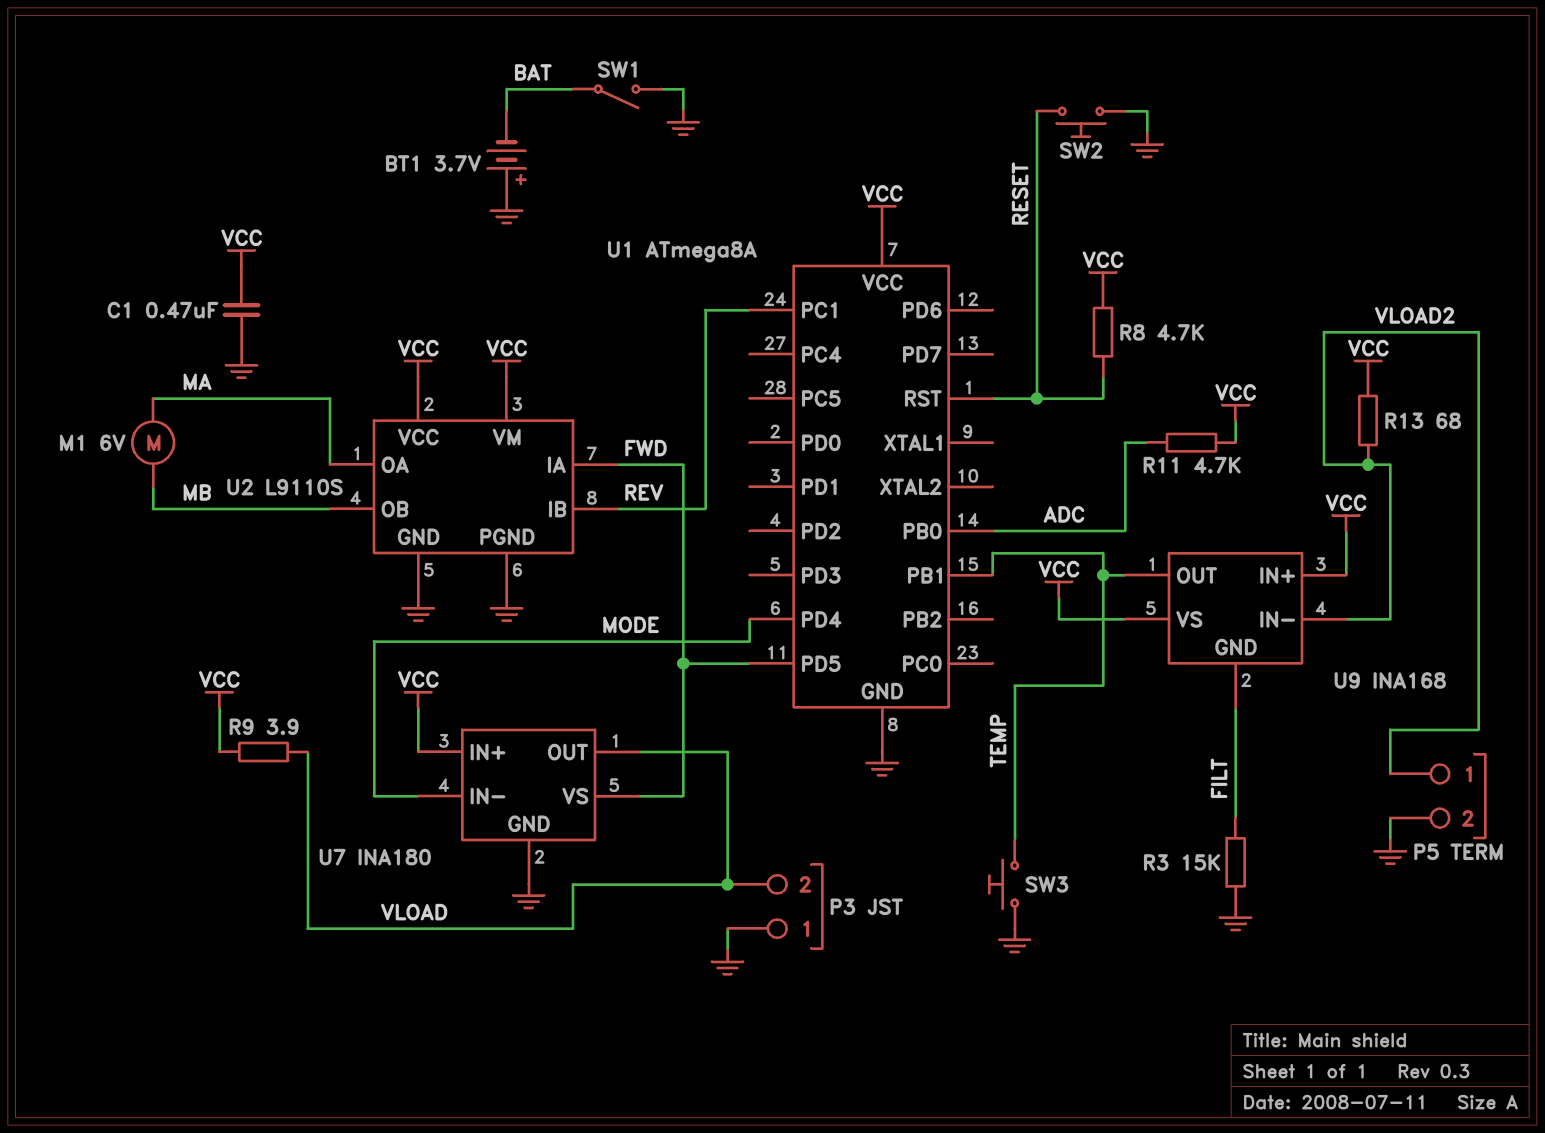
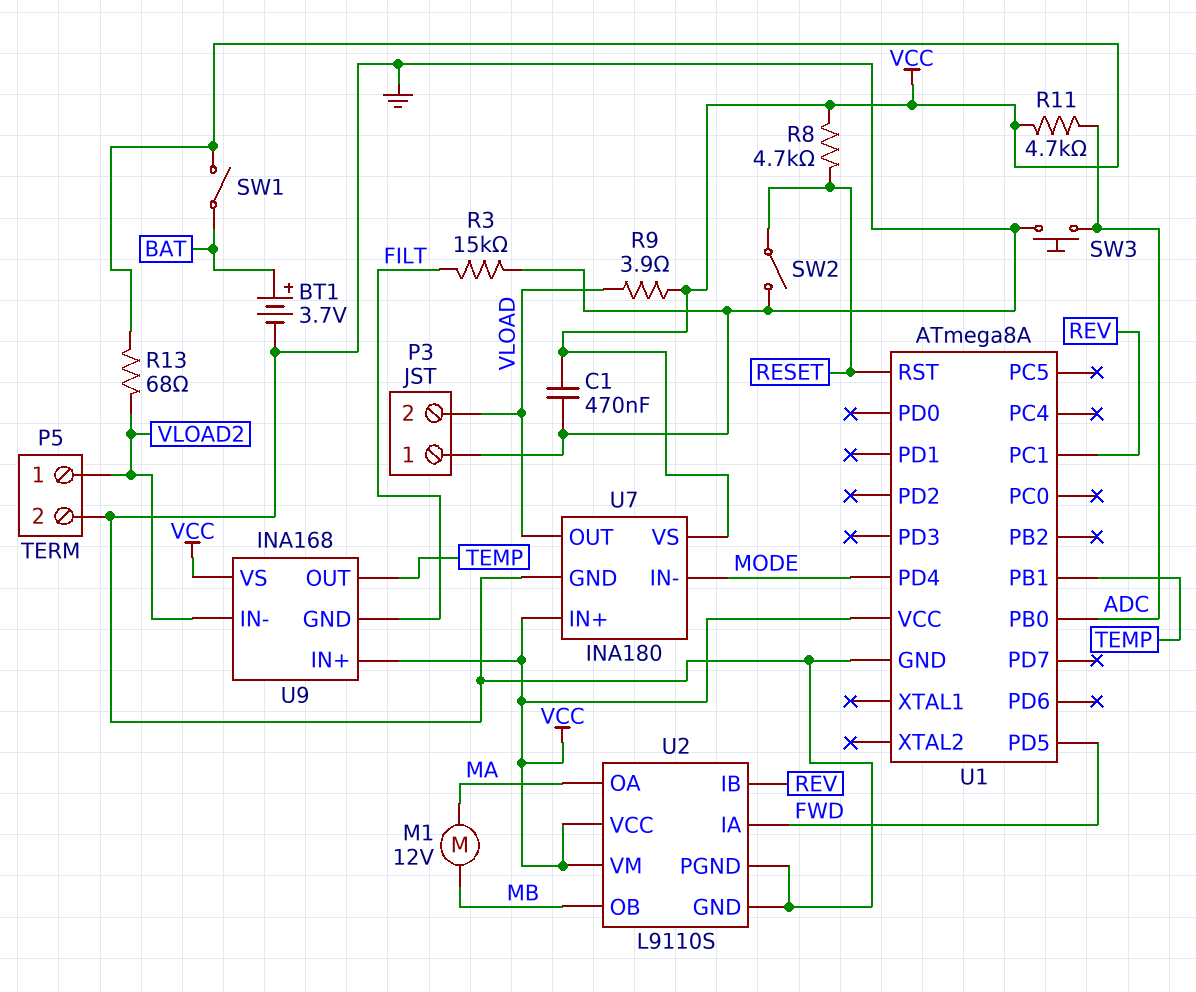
BT1: 3.7V (plus GND, minus BAT) -> 3.7V (plus BAT, minus GND)
M1: motor 6V (MA, MB) -> motor 12V (MA, MB)
SW1: switch (BAT, GND) -> switch (BAT, VCC)
SW2: button (GND, RESET) -> switch (GND, RESET)
SW3: button (GND, TEMP) -> button (ADC, GND)
U7 pin VS: FWD -> VCC

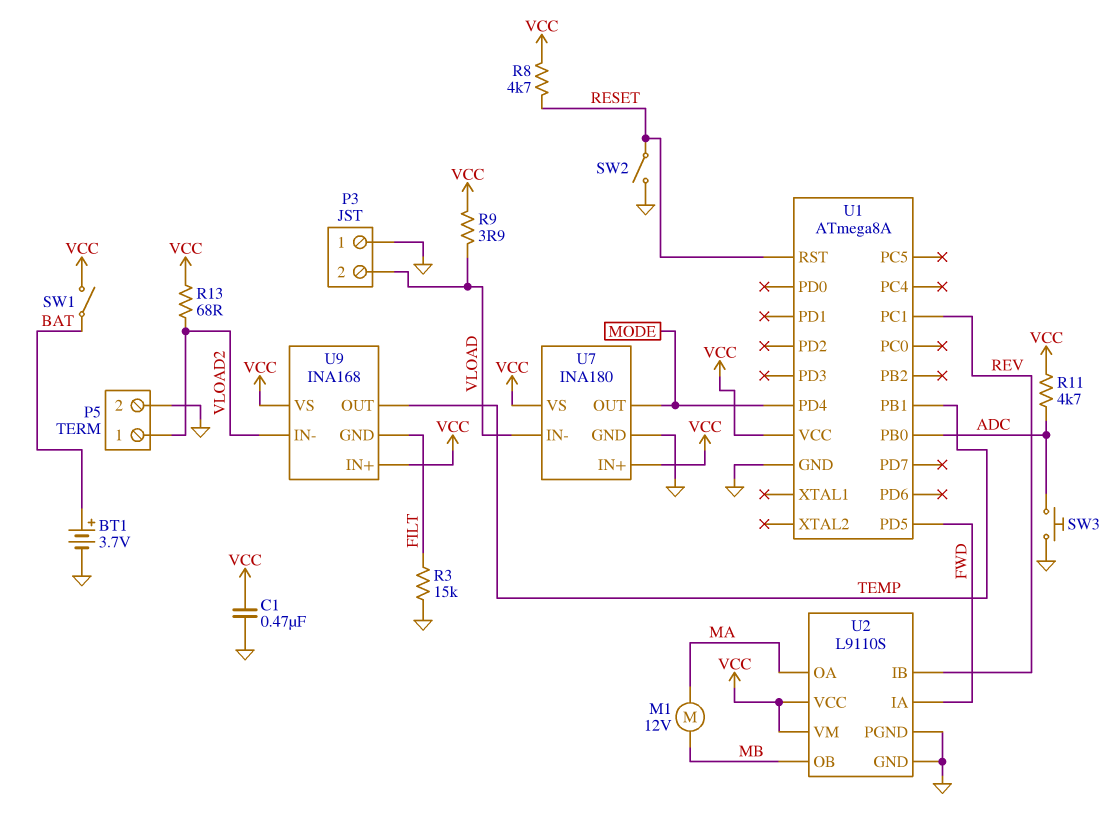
U7 pin IN-: MODE -> VLOAD
U7 pin OUT: VLOAD -> MODE

